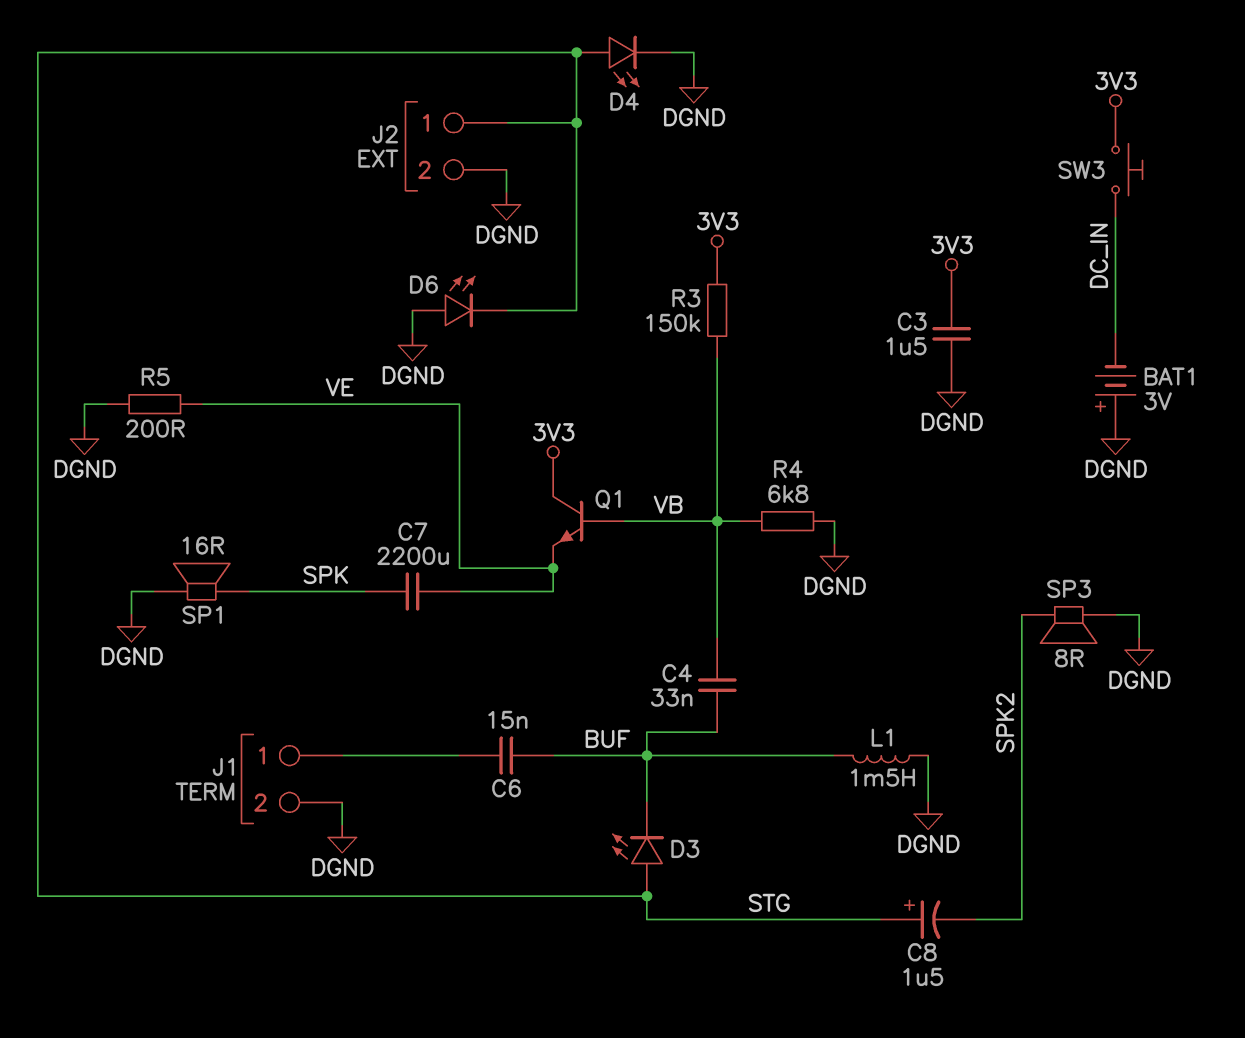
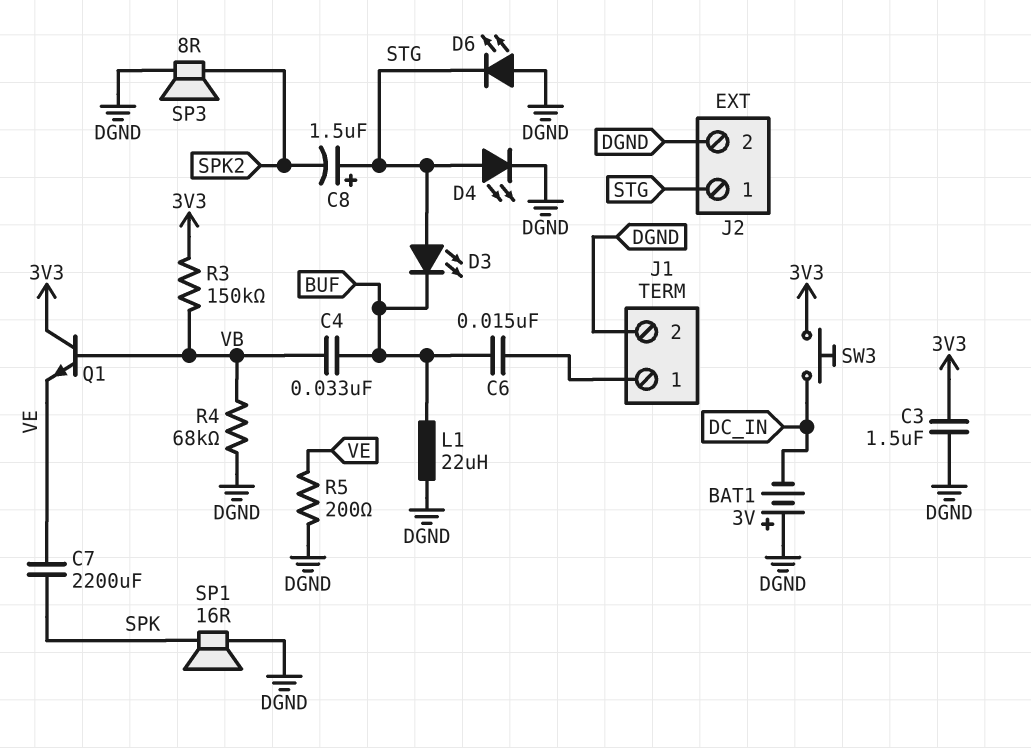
L1: 1.5mH (BUF, DGND) -> 22uH (BUF, DGND)
R4: 6.8k (DGND, VB) -> 68k (DGND, VB)

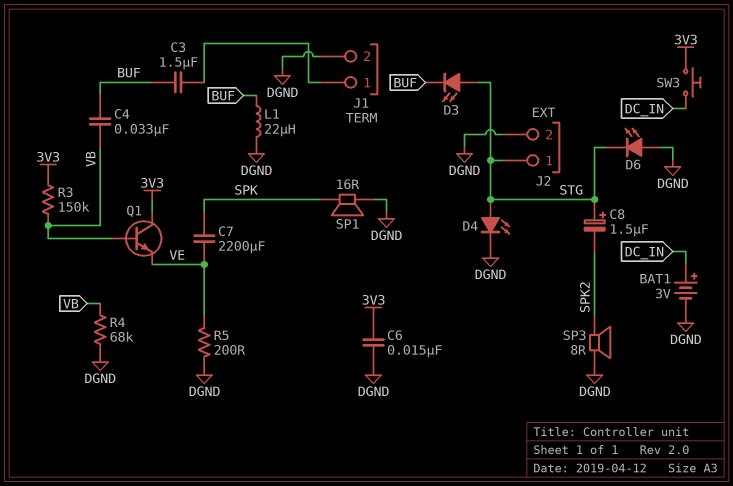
BAT1: 3V (plus DGND, minus DC_IN) -> 3V (plus DC_IN, minus DGND)
C3: 1.5uF (3V3, DGND) -> 1.5uF (BUF, J1/1)
C6: 15nF (BUF, J1/1) -> 15nF (3V3, DGND)

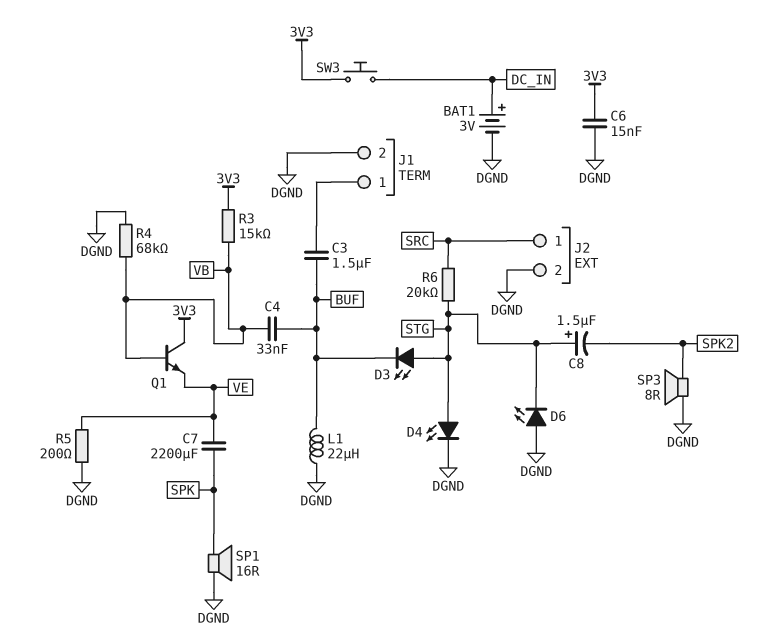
J2 pin 1: STG -> SRC
R3: 150k (3V3, VB) -> 15k (3V3, VB)
R6: none -> 20k (SRC, STG)

